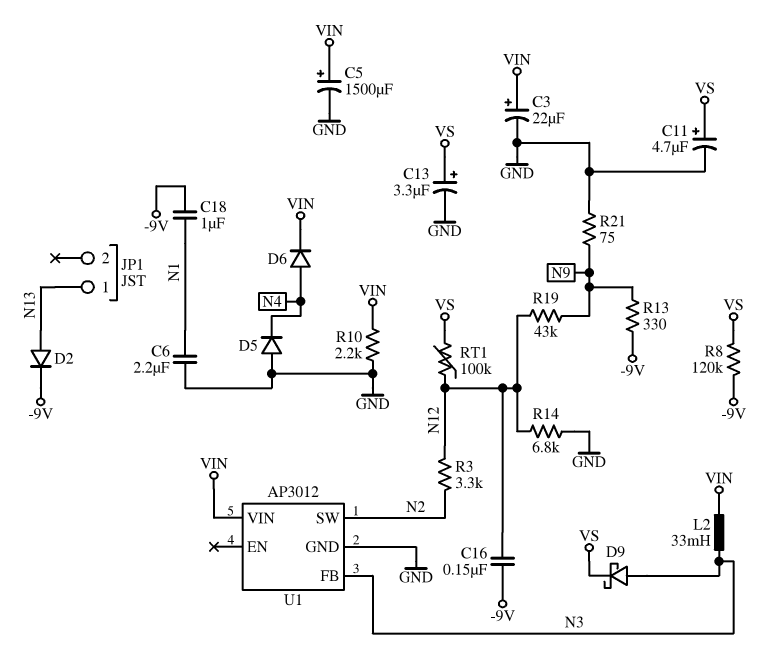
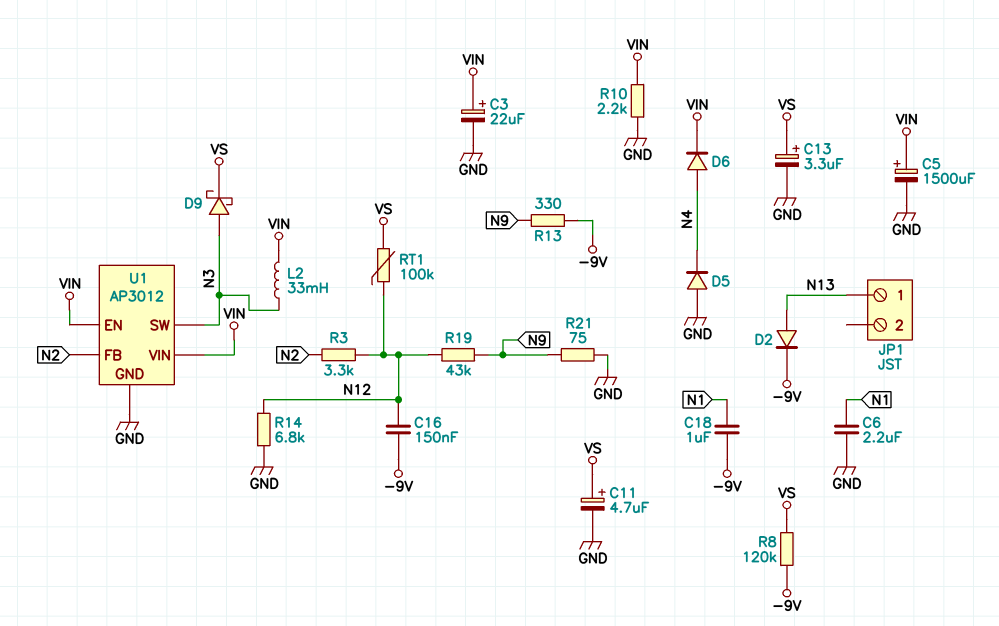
U1 pin EN: none -> VIN
U1 pin FB: N3 -> N2
U1 pin SW: N2 -> N3

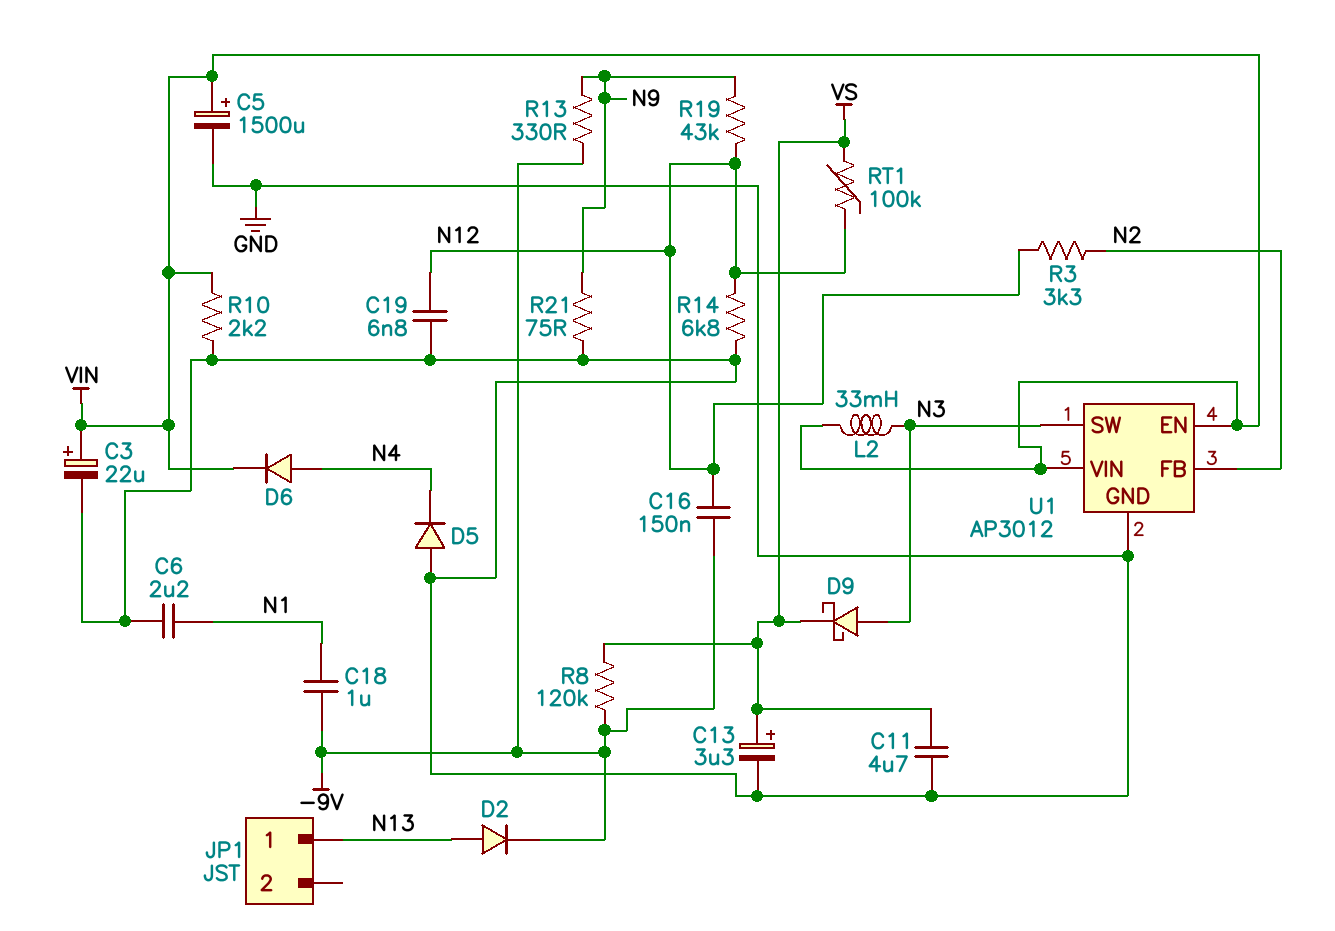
C11: 4.7uF (plus VS, minus GND) -> 4.7uF (GND, VS)
C19: none -> 6.8nF (GND, N12)

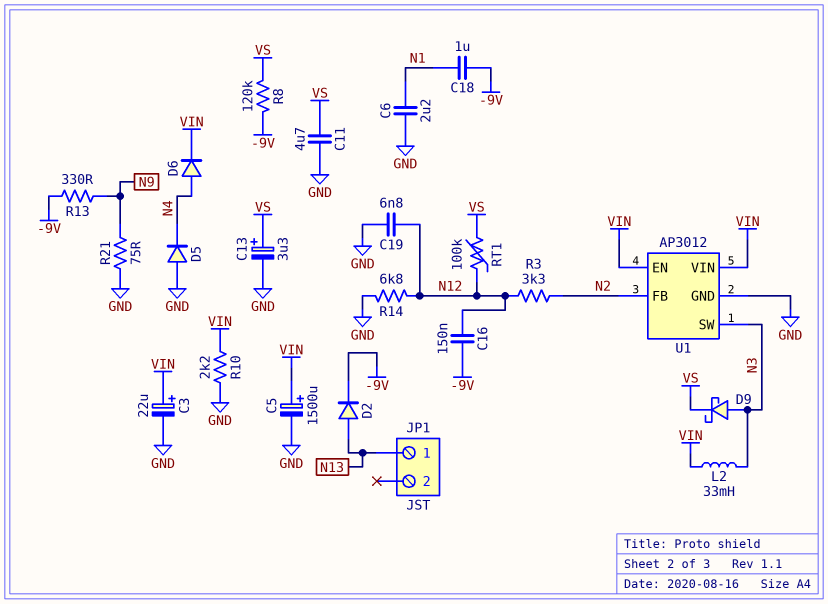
R19: 43k (N9, N12) -> none

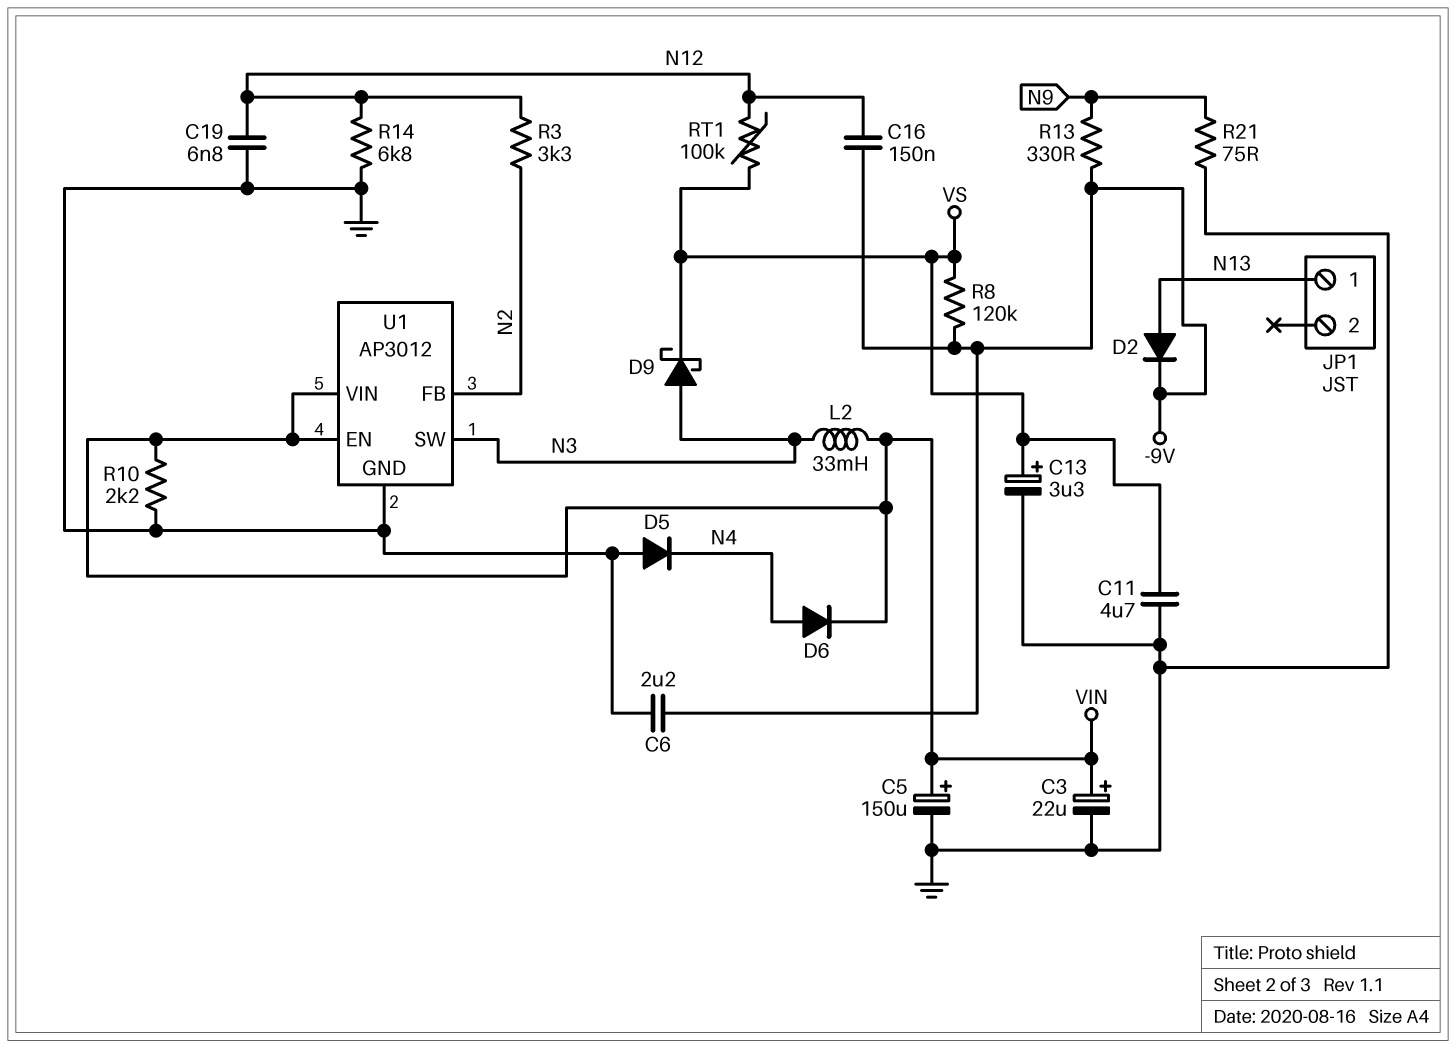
C5: 1500uF (plus VIN, minus GND) -> 150uF (plus VIN, minus GND)
C6: 2.2uF (GND, N1) -> 2.2uF (-9V, GND)
C18: 1uF (-9V, N1) -> none

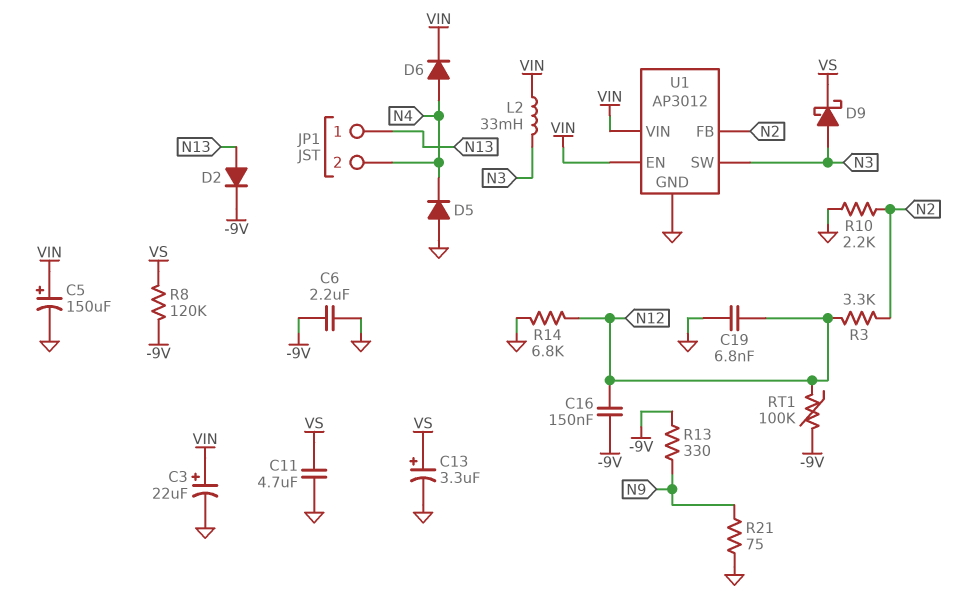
JP1 pin 2: none -> N4
R10: 2.2k (GND, VIN) -> 2.2k (GND, N2)
RT1: 100k (N12, VS) -> 100k (-9V, N12)

